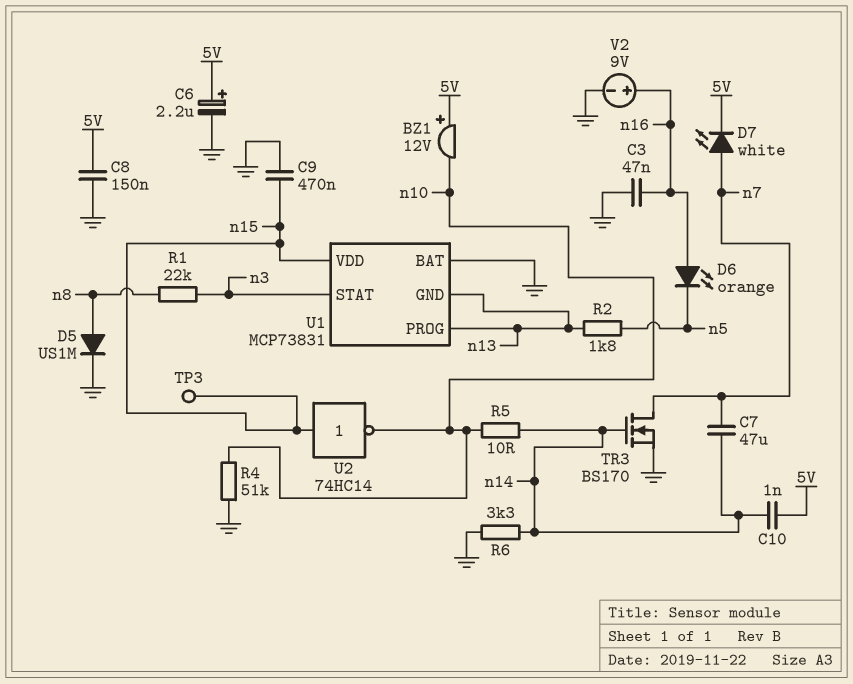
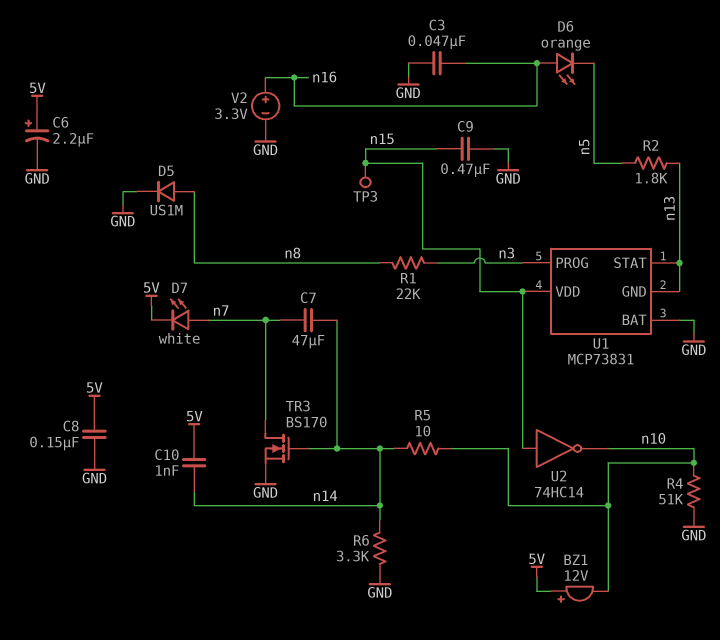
U1 pin PROG: n13 -> n3
U1 pin STAT: n3 -> n13
V2: 9V (plus n16, minus GND) -> 3.3V (plus n16, minus GND)

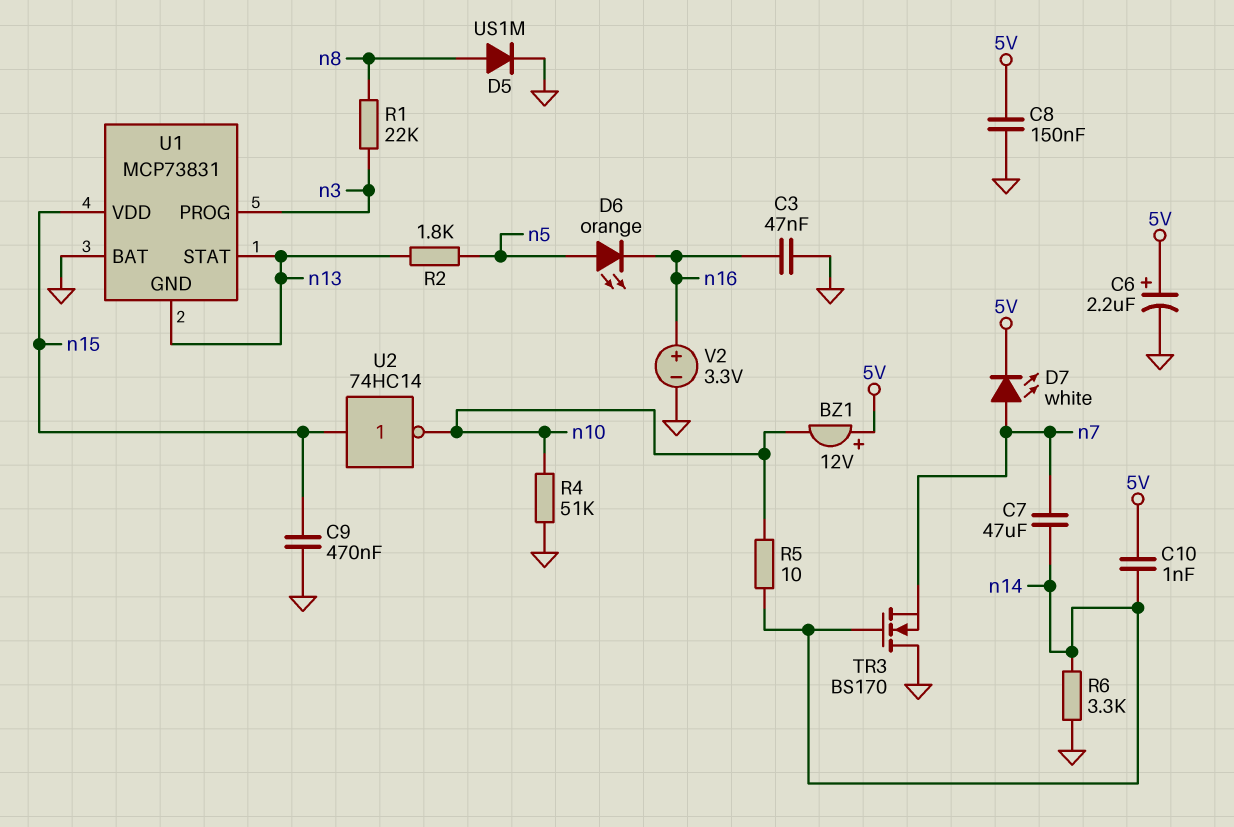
D6: LED orange (A n16, K n5) -> LED orange (A n5, K n16)
TP3: test point (n15) -> none
TR3: NMOS BS170 (G n14, D n7, S GND) -> NMOS BS170 (G n14, D GND, S n7)

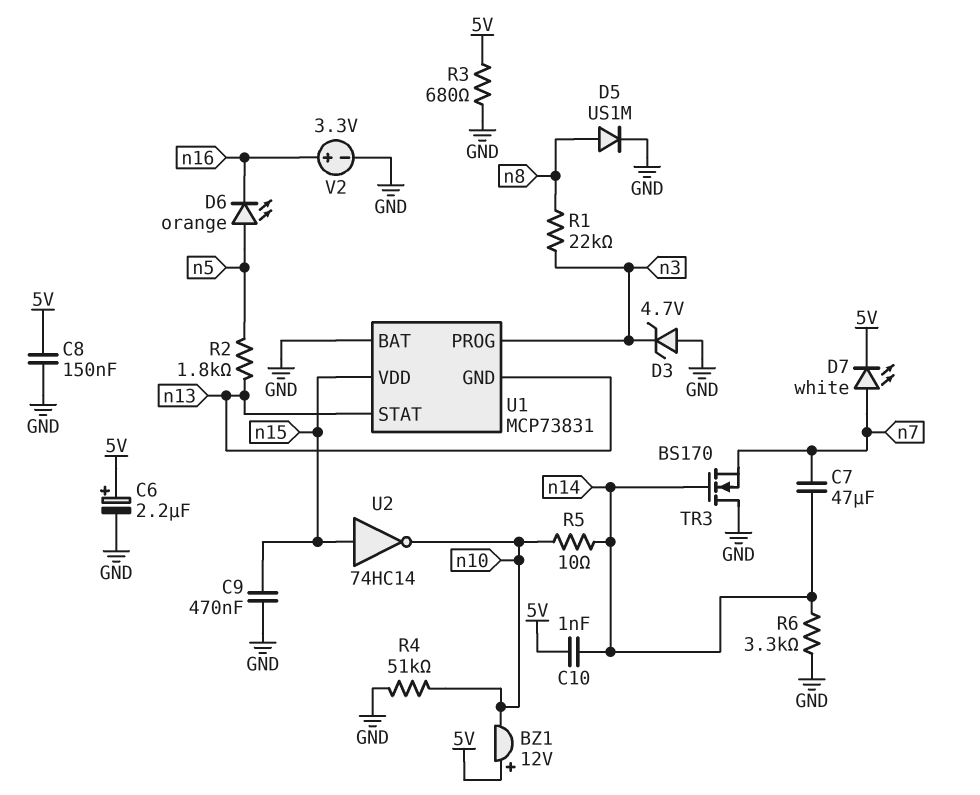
C3: 47nF (GND, n16) -> none
D3: none -> zener 4.7V (A GND, K n3)
R3: none -> 680 (5V, GND)

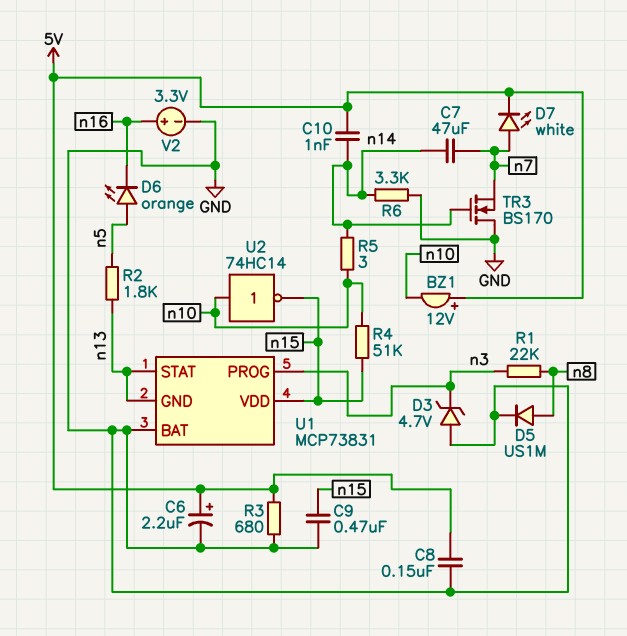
R4: 51k (GND, n10) -> 51k (n10, n15)
R5: 10 (n10, n14) -> 3 (n10, n14)
U2: NOT 74HC14 (in n15, out n10) -> NOT 74HC14 (in n10, out n15)

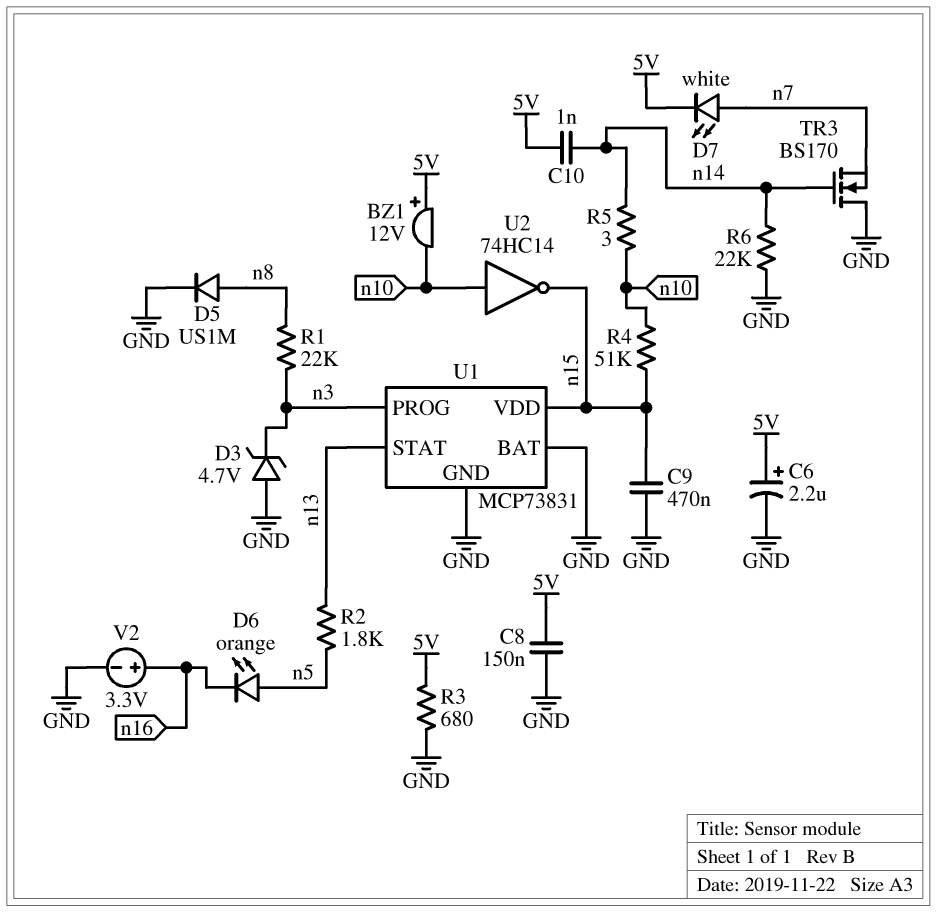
C7: 47uF (n7, n14) -> none
R6: 3.3k (GND, n14) -> 22k (GND, n14)
U1 pin GND: n13 -> GND

